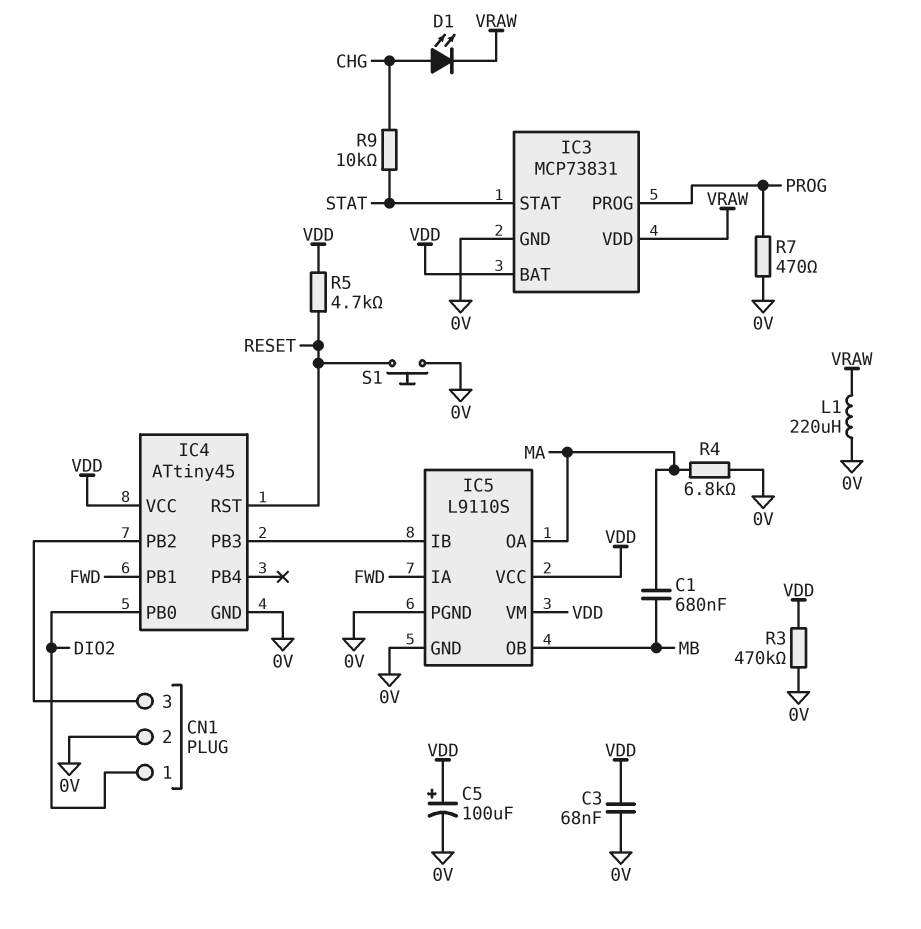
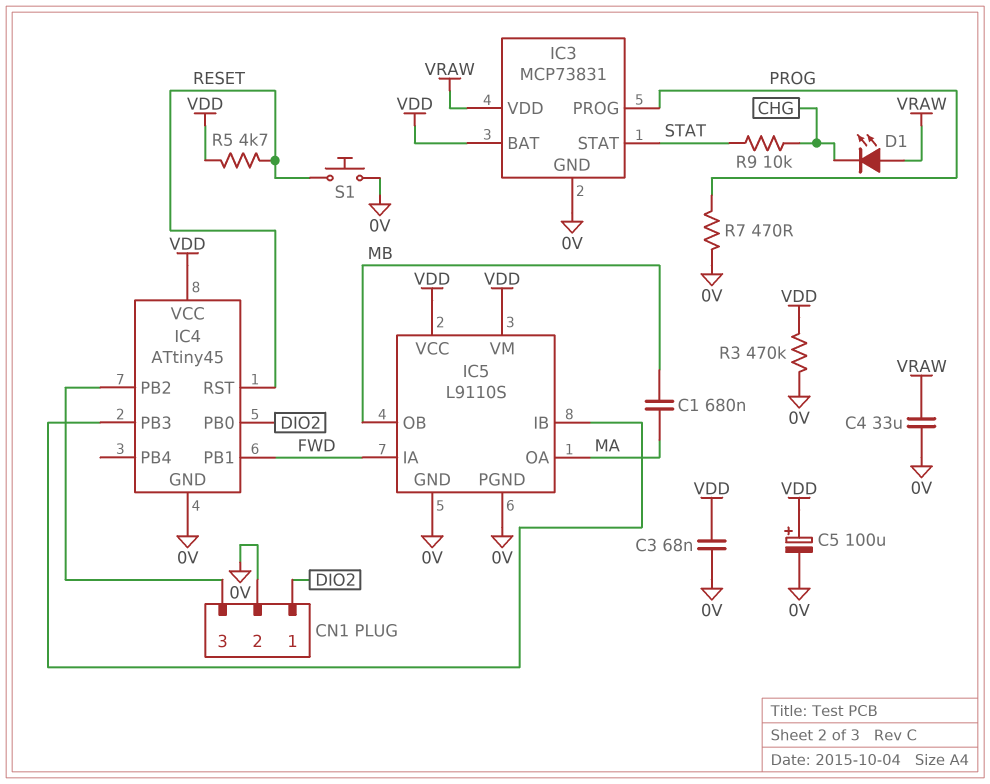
C4: none -> 33uF (0V, VRAW)
D1: LED (A CHG, K VRAW) -> LED (A VRAW, K CHG)
L1: 220uH (0V, VRAW) -> none
R4: 6.8k (0V, MA) -> none

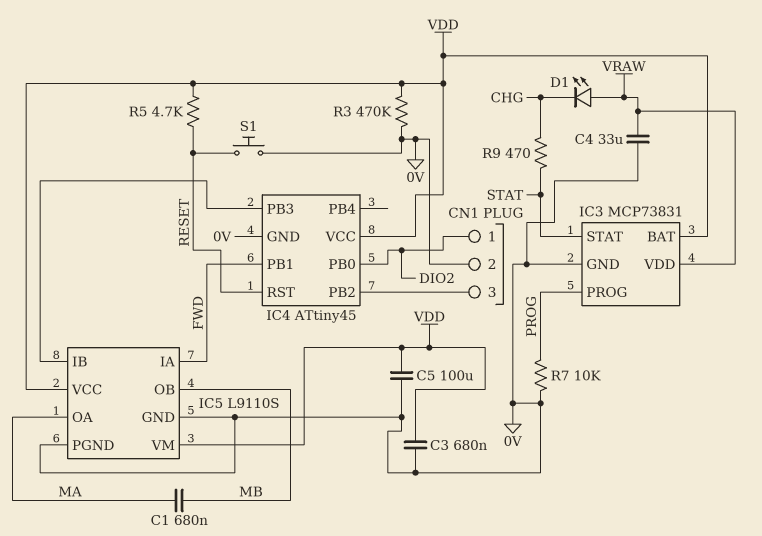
C3: 68nF (0V, VDD) -> 680nF (0V, VDD)
C5: 100uF (plus VDD, minus 0V) -> 100uF (0V, VDD)
R7: 470 (0V, PROG) -> 10k (0V, PROG)
R9: 10k (CHG, STAT) -> 470 (CHG, STAT)

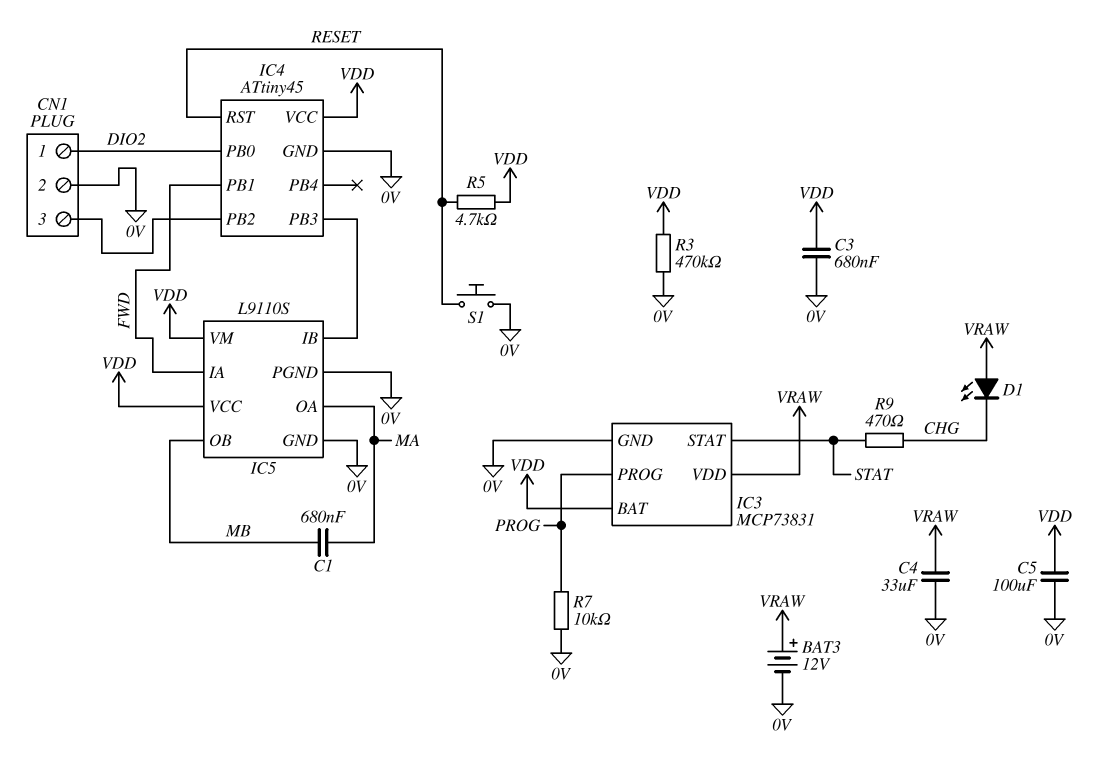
BAT3: none -> 12V (plus VRAW, minus 0V)

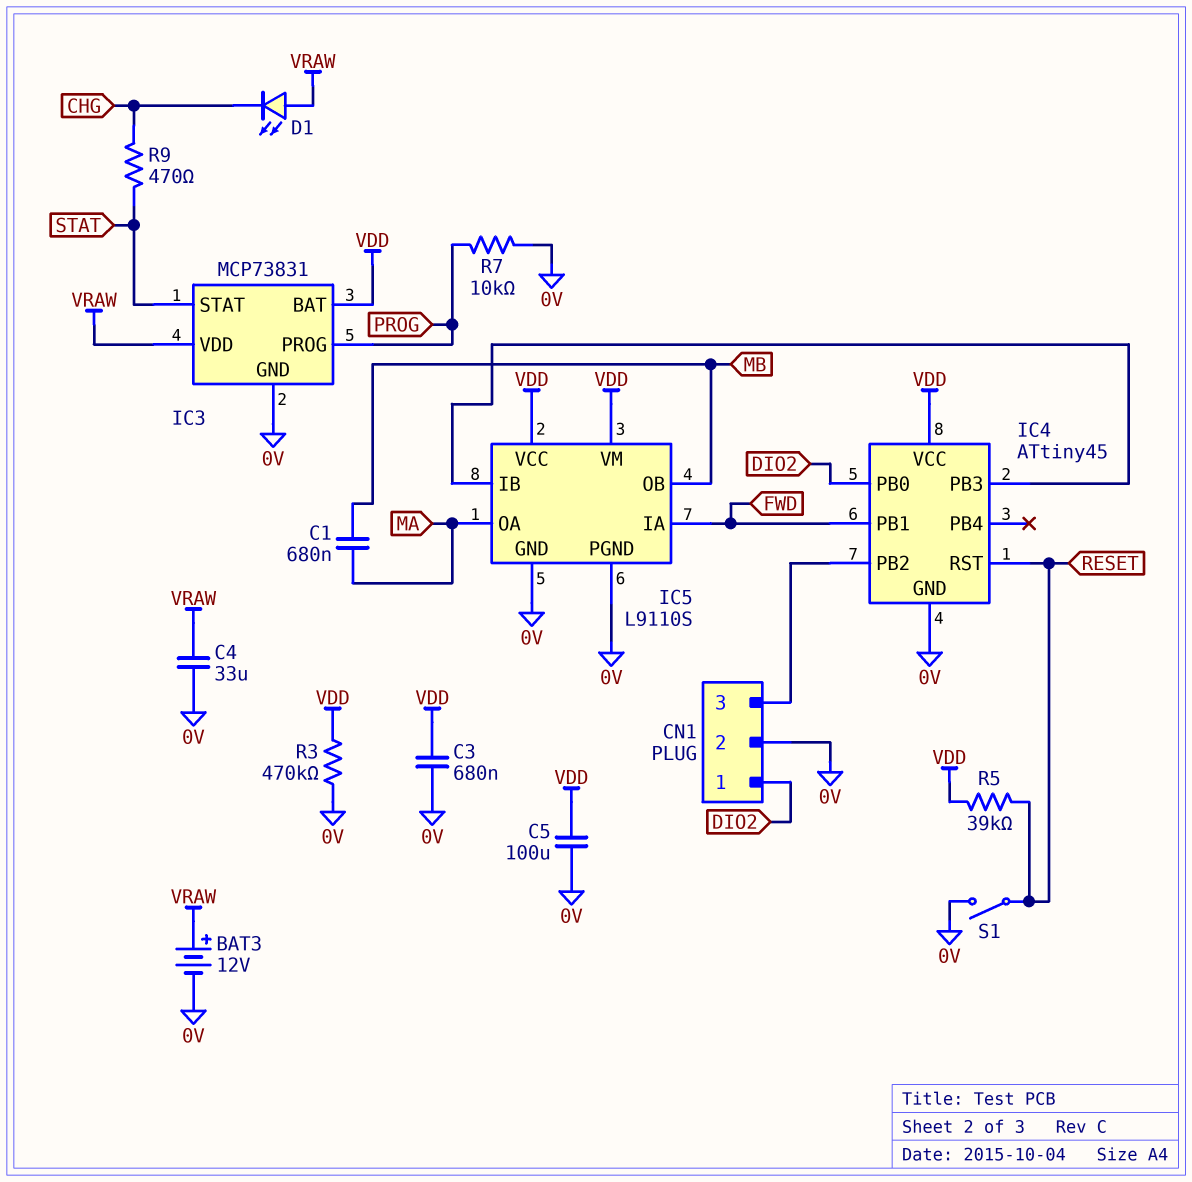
R5: 4.7k (RESET, VDD) -> 39k (RESET, VDD)
S1: button (0V, RESET) -> switch (0V, RESET)

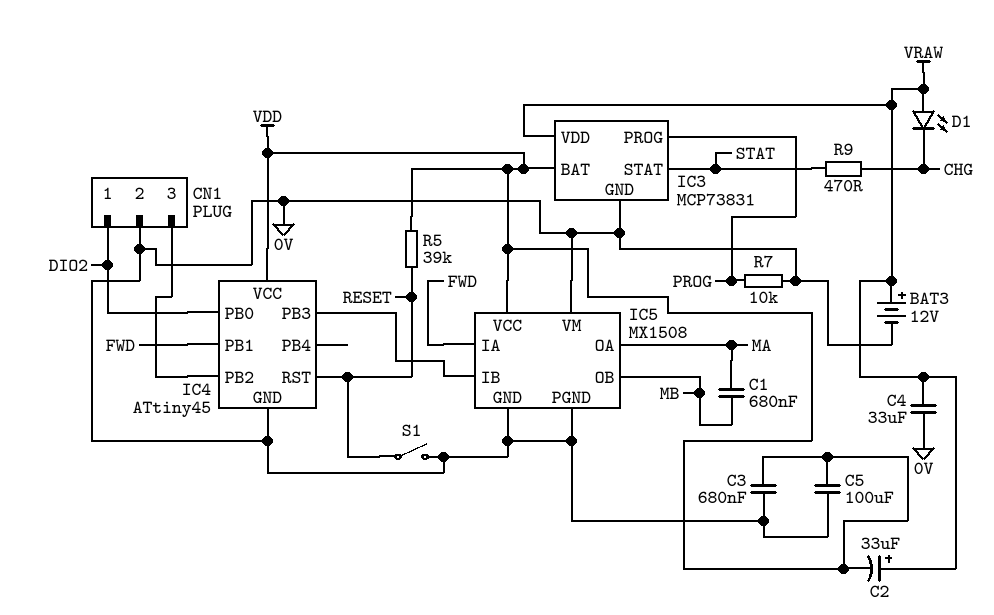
C2: none -> 33uF (plus VRAW, minus VDD)
IC5: L9110S -> MX1508
IC5 pin VM: VDD -> 0V
R3: 470k (0V, VDD) -> none

